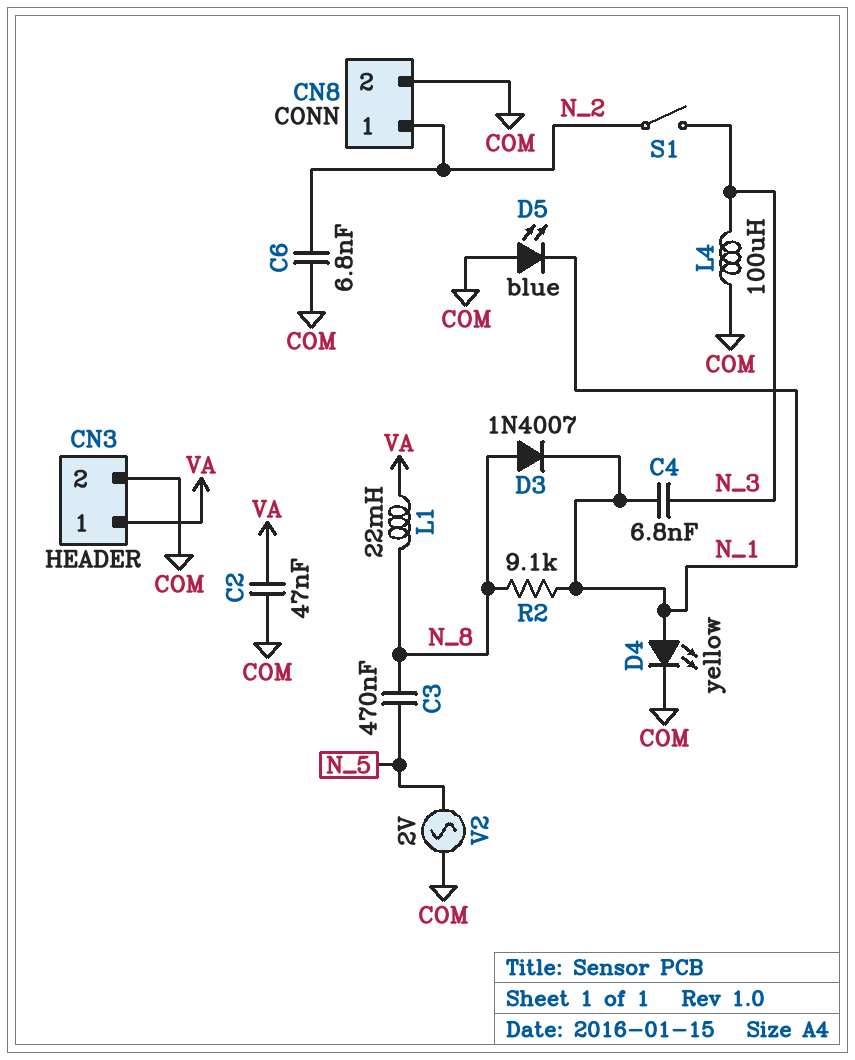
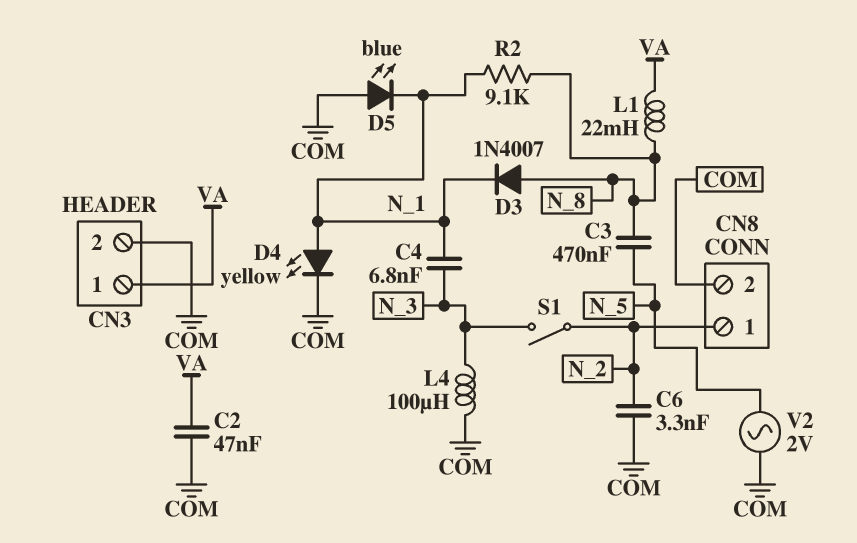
C6: 6.8nF (COM, N_2) -> 3.3nF (COM, N_2)

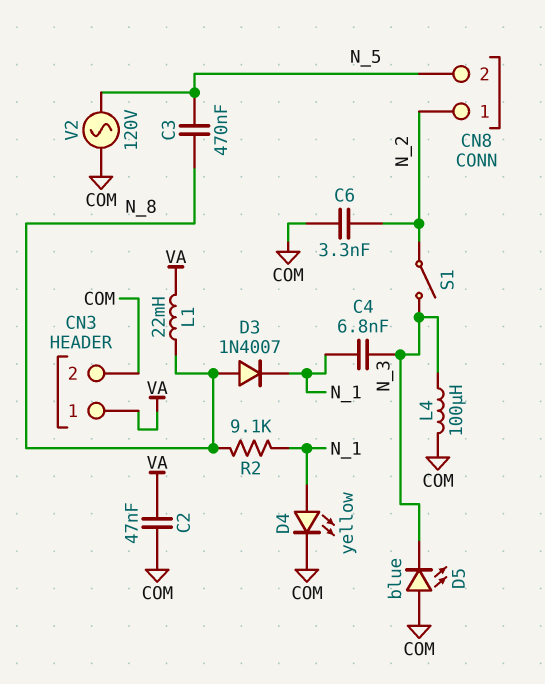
CN8 pin 2: COM -> N_5
D5: LED blue (A COM, K N_1) -> LED blue (A COM, K N_3)
V2: AC 2V (COM, N_5) -> AC 120V (COM, N_5)

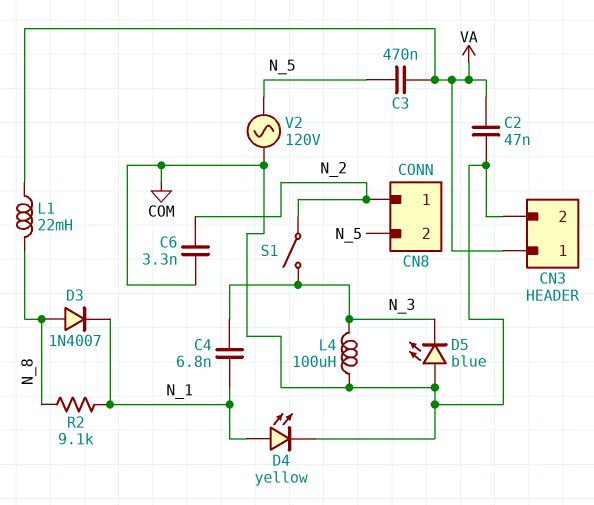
C3: 470nF (N_5, N_8) -> 470nF (N_5, VA)

